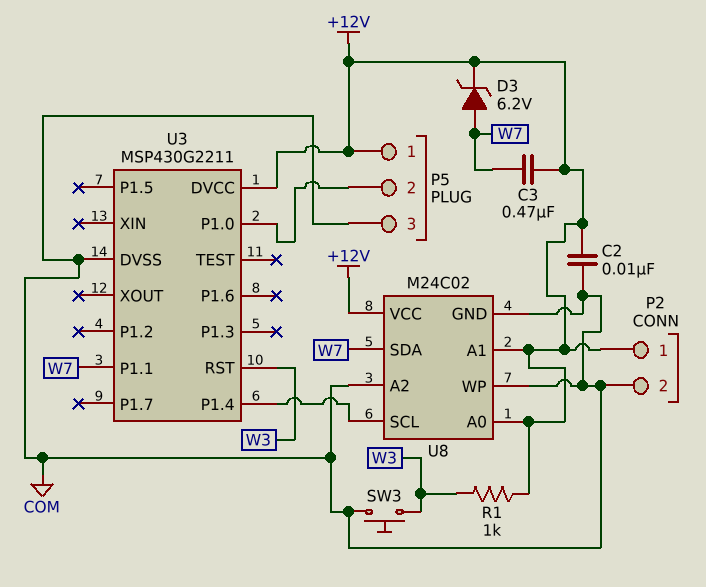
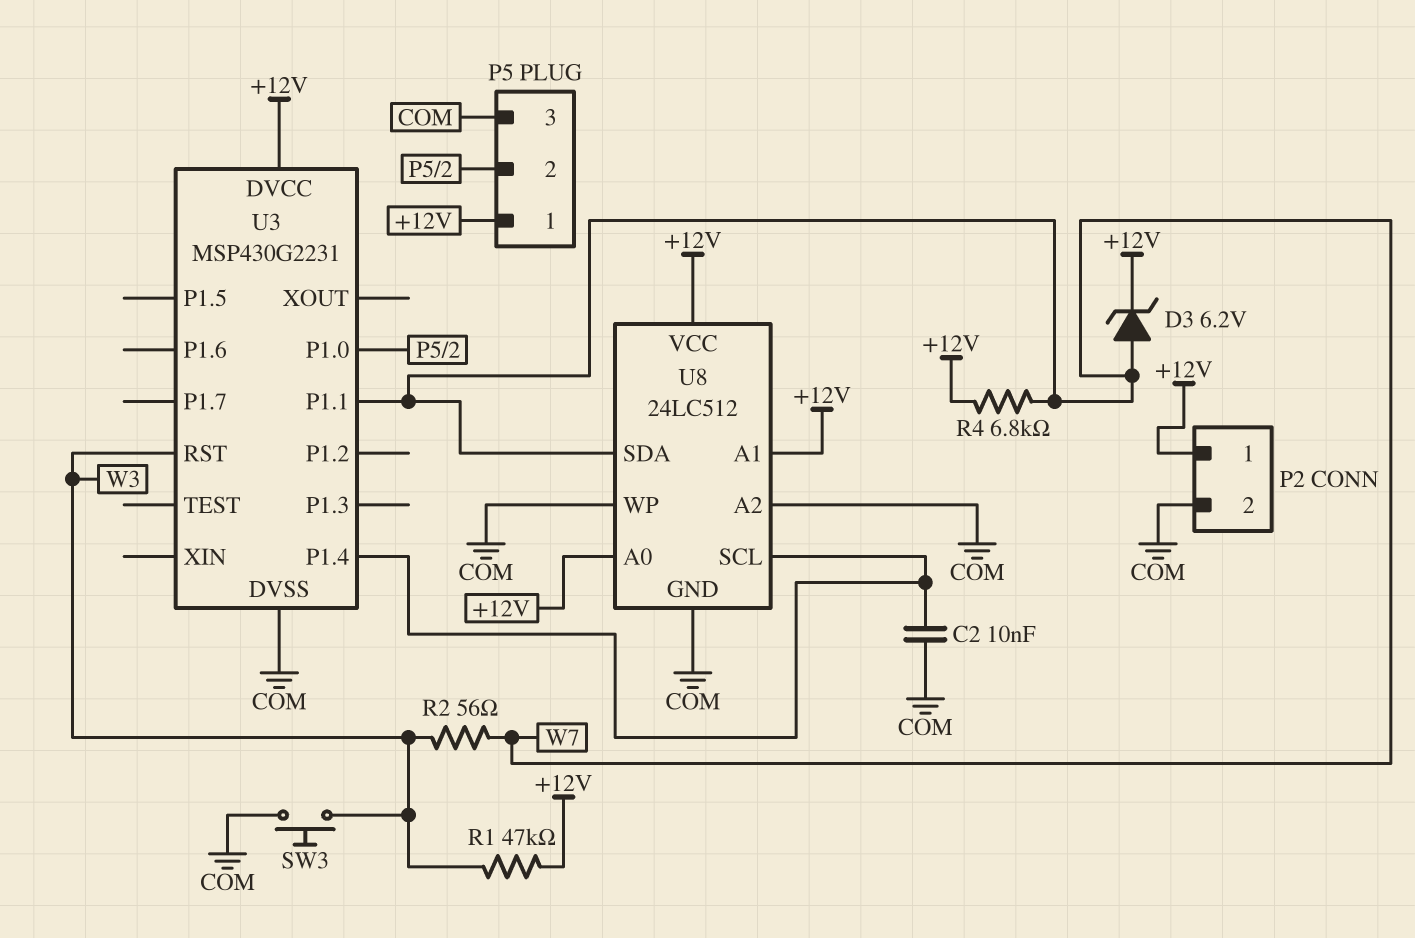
C2: 10nF (+12V, COM) -> 10nF (COM, U3/P1.4)
C3: 470nF (+12V, W7) -> none
R1: 1k (+12V, W3) -> 47k (+12V, W3)
R2: none -> 56 (W3, W7)
R4: none -> 6.8k (+12V, W7)
U3: MSP430G2211 -> MSP430G2231
U8: M24C02 -> 24LC512

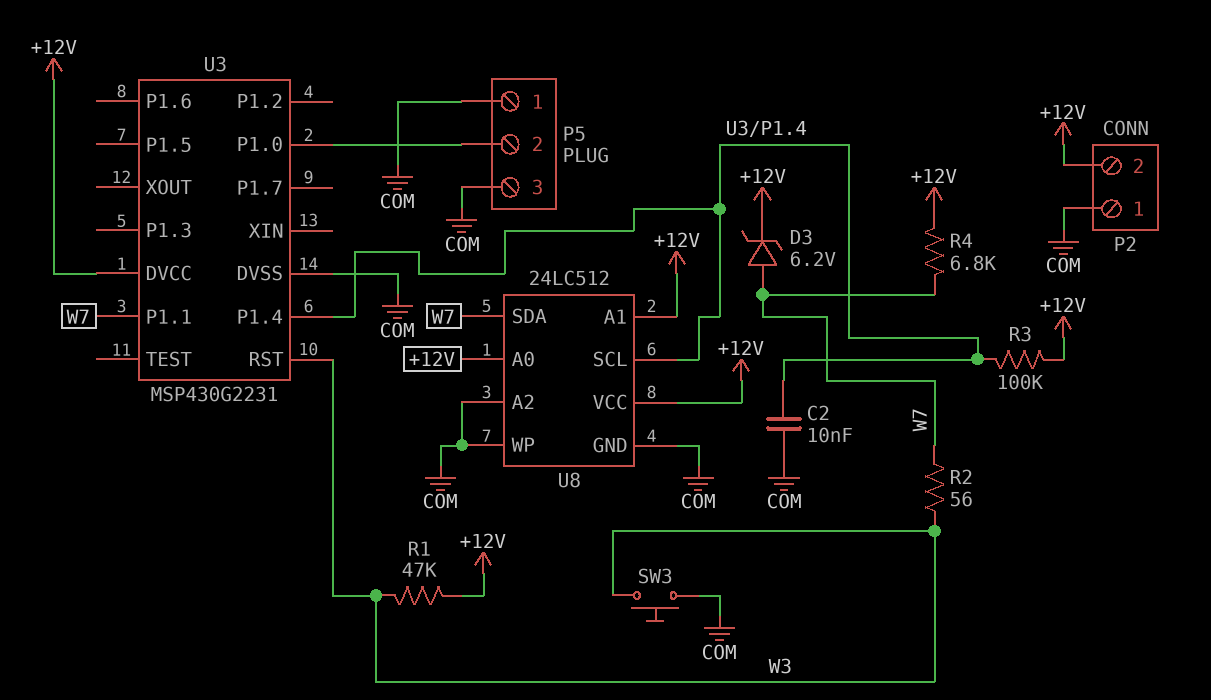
P2 pin 1: +12V -> COM
P2 pin 2: COM -> +12V
P5 pin 1: +12V -> COM
R3: none -> 100k (+12V, U3/P1.4)

